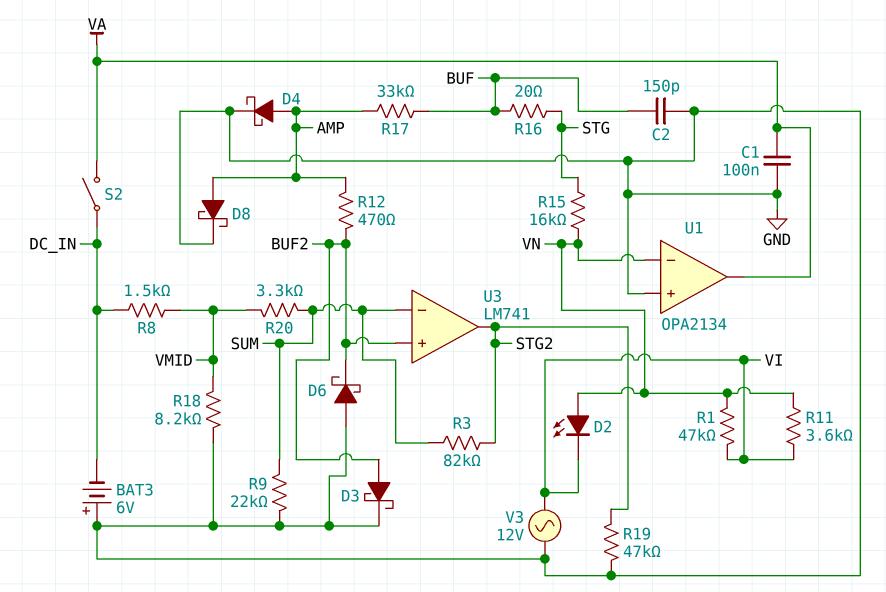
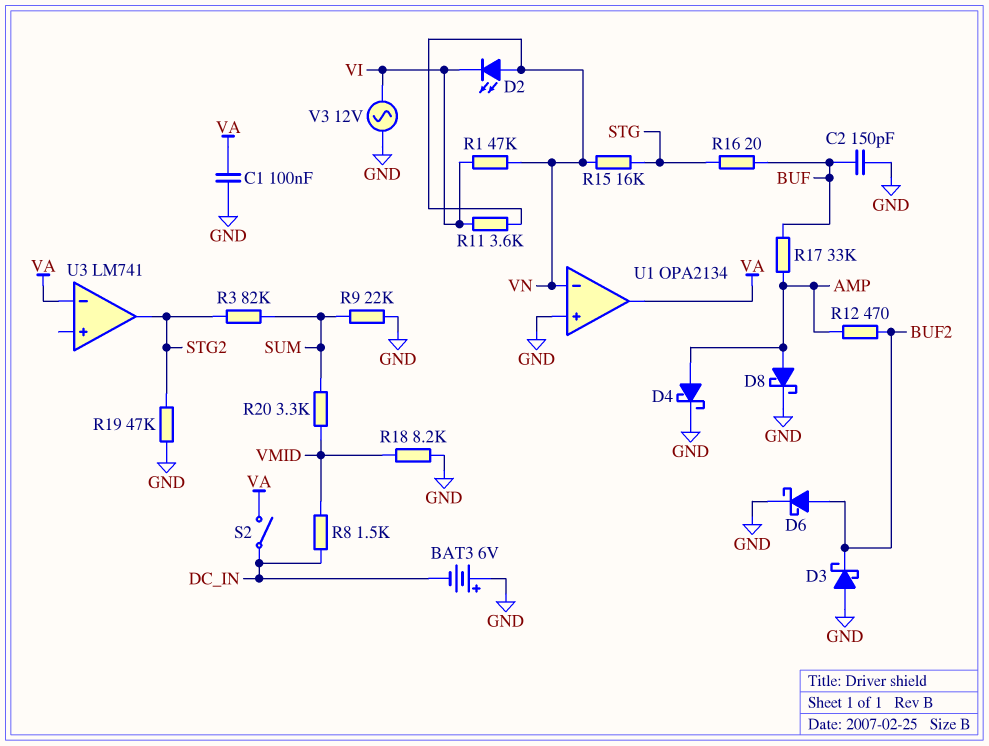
D3: schottky (A BUF2, K GND) -> schottky (A GND, K BUF2)
D6: schottky (A GND, K BUF2) -> schottky (A BUF2, K GND)
U3 pin in+: BUF2 -> none
U3 pin in-: SUM -> VA

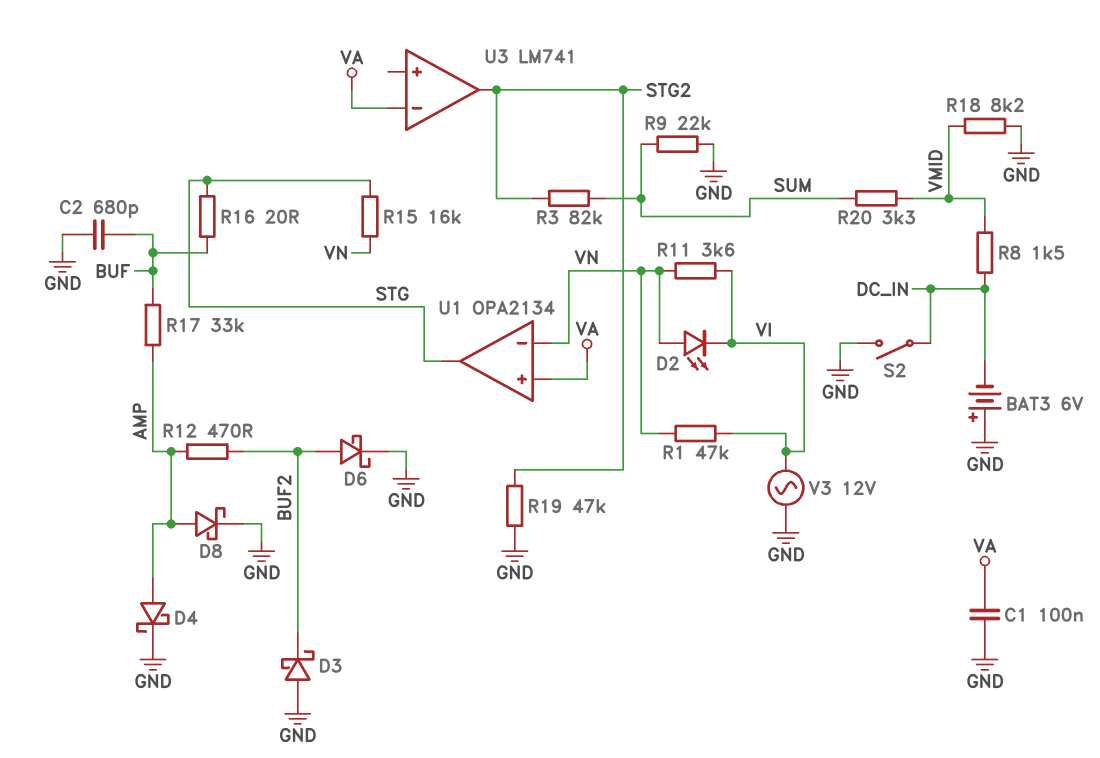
C2: 150pF (BUF, GND) -> 680pF (BUF, GND)
S2: switch (DC_IN, VA) -> switch (DC_IN, GND)
U1 pin in+: GND -> VA
U1 pin out: VA -> STG

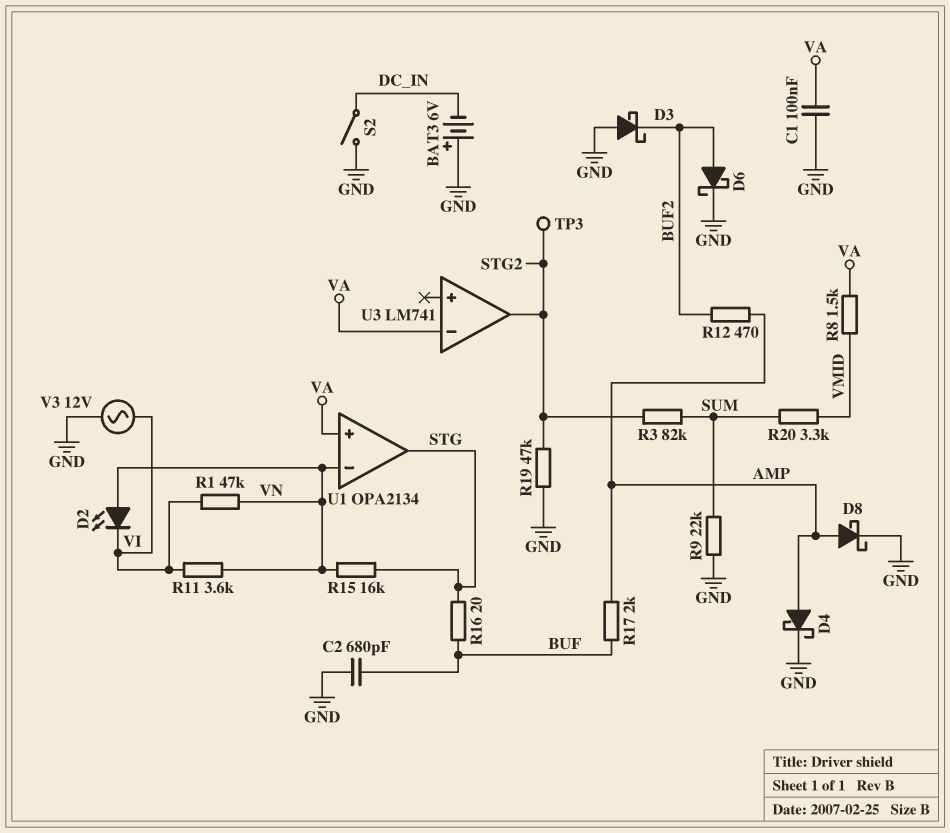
R8: 1.5k (DC_IN, VMID) -> 1.5k (VA, VMID)
R17: 33k (AMP, BUF) -> 2k (AMP, BUF)
R18: 8.2k (GND, VMID) -> none
TP3: none -> test point (STG2)

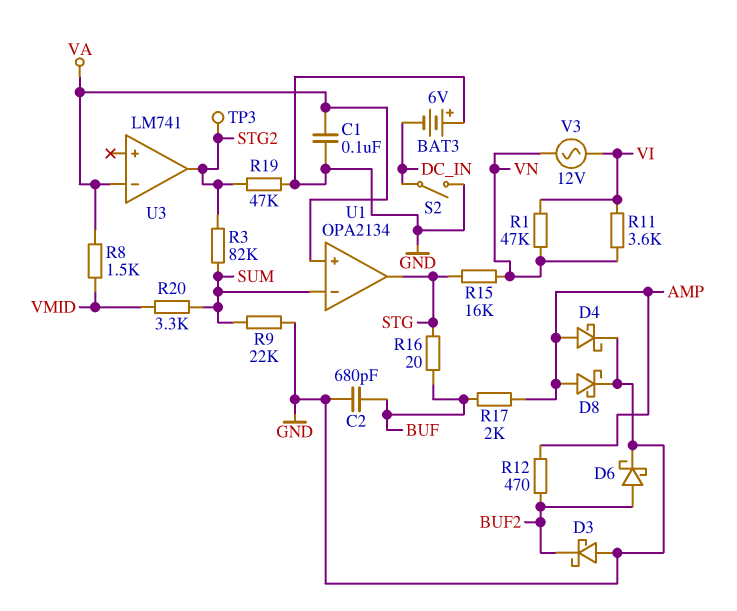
D2: LED (A VN, K VI) -> none
U1 pin in-: VN -> SUM
V3: AC 12V (GND, VI) -> AC 12V (VI, VN)

